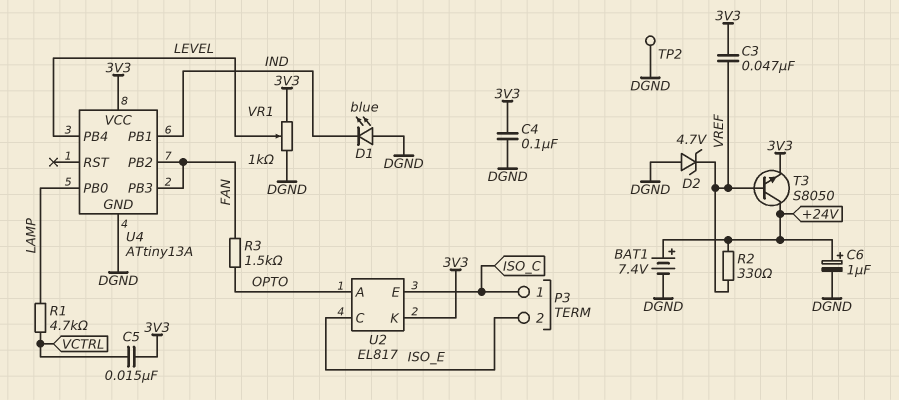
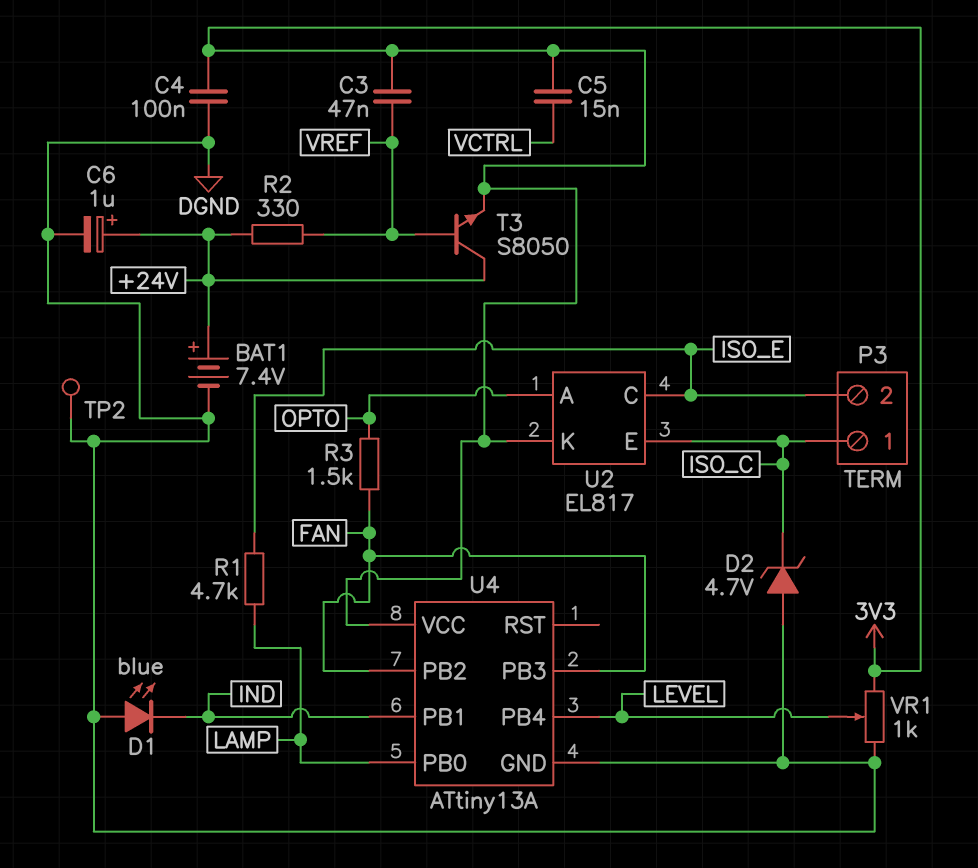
D2: zener 4.7V (A DGND, K VREF) -> zener 4.7V (A DGND, K ISO_C)
R1: 4.7k (LAMP, VCTRL) -> 4.7k (ISO_E, LAMP)

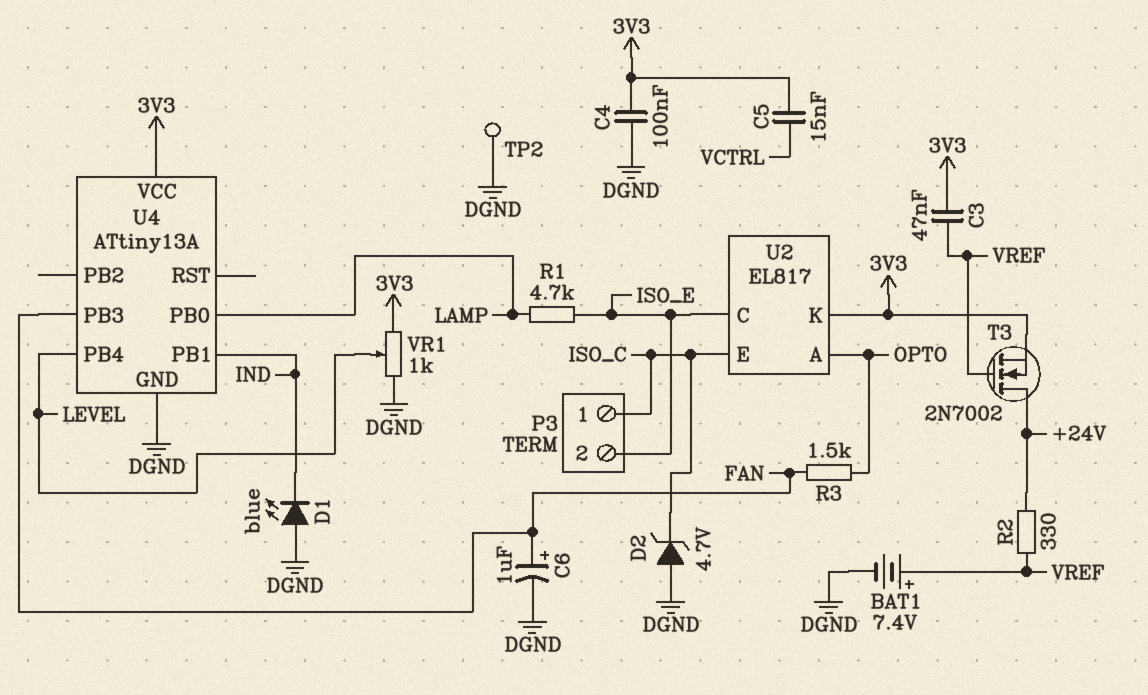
BAT1: 7.4V (plus +24V, minus DGND) -> 7.4V (plus VREF, minus DGND)
C6: 1uF (plus +24V, minus DGND) -> 1uF (plus FAN, minus DGND)
T3: NPN S8050 (B VREF, C +24V, E 3V3) -> NMOS 2N7002 (G VREF, D +24V, S 3V3)
U4 pin PB2: FAN -> none

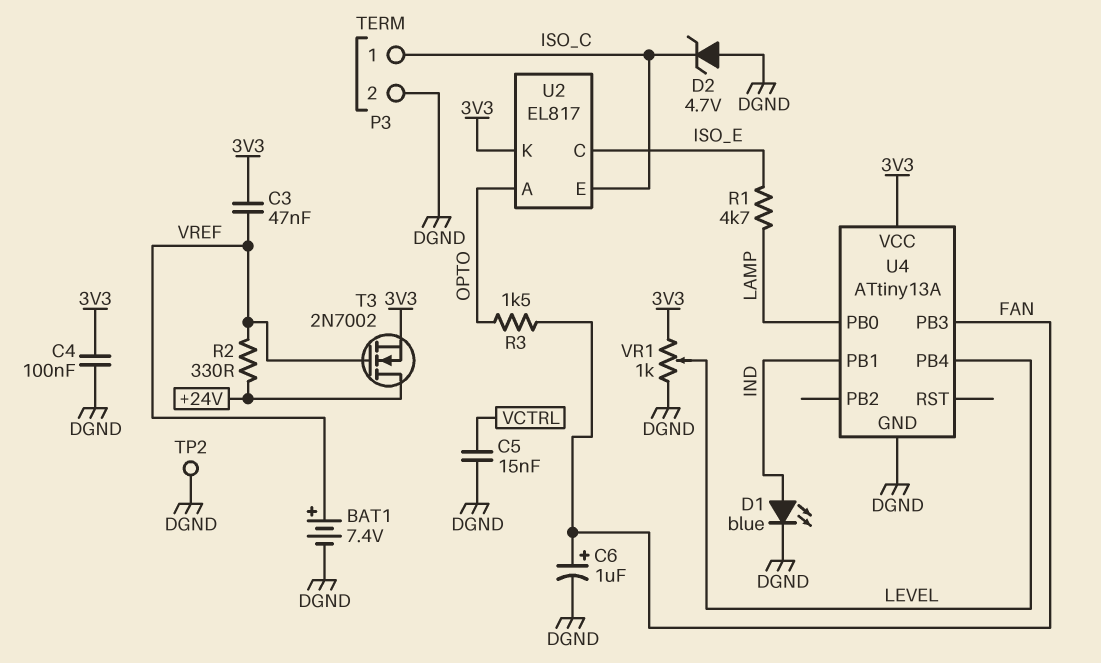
C5: 15nF (3V3, VCTRL) -> 15nF (DGND, VCTRL)
D1: LED blue (A DGND, K IND) -> LED blue (A IND, K DGND)
P3 pin 2: ISO_E -> DGND

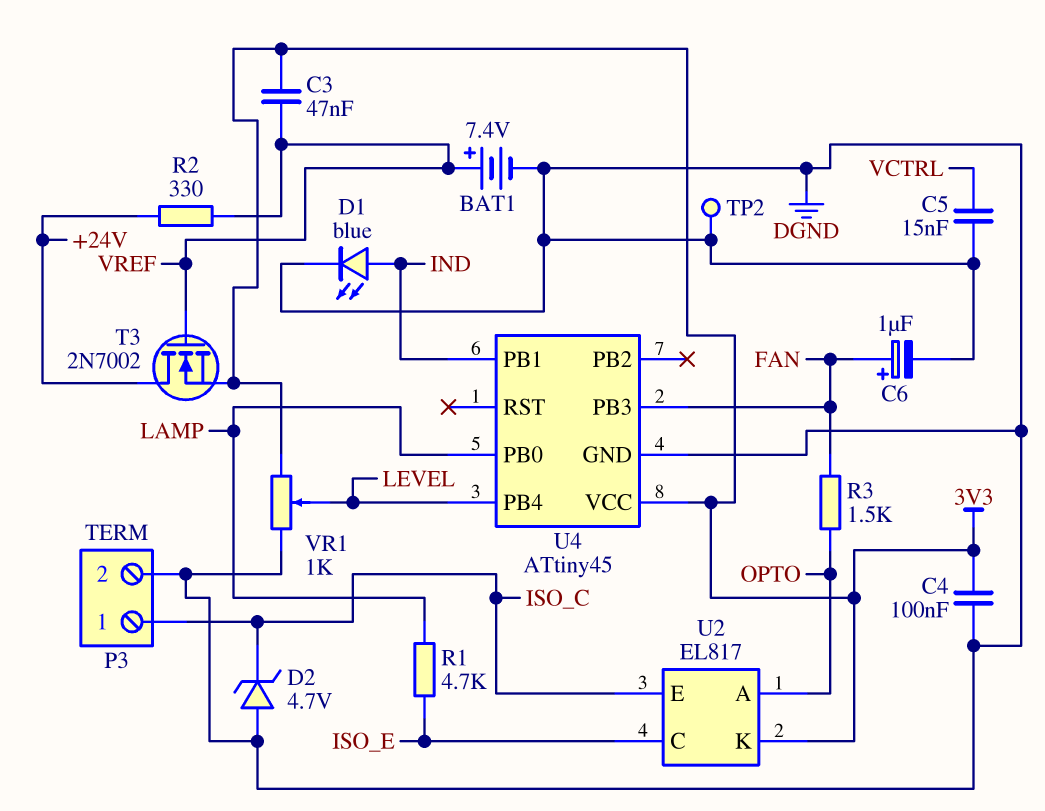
U4: ATtiny13A -> ATtiny45

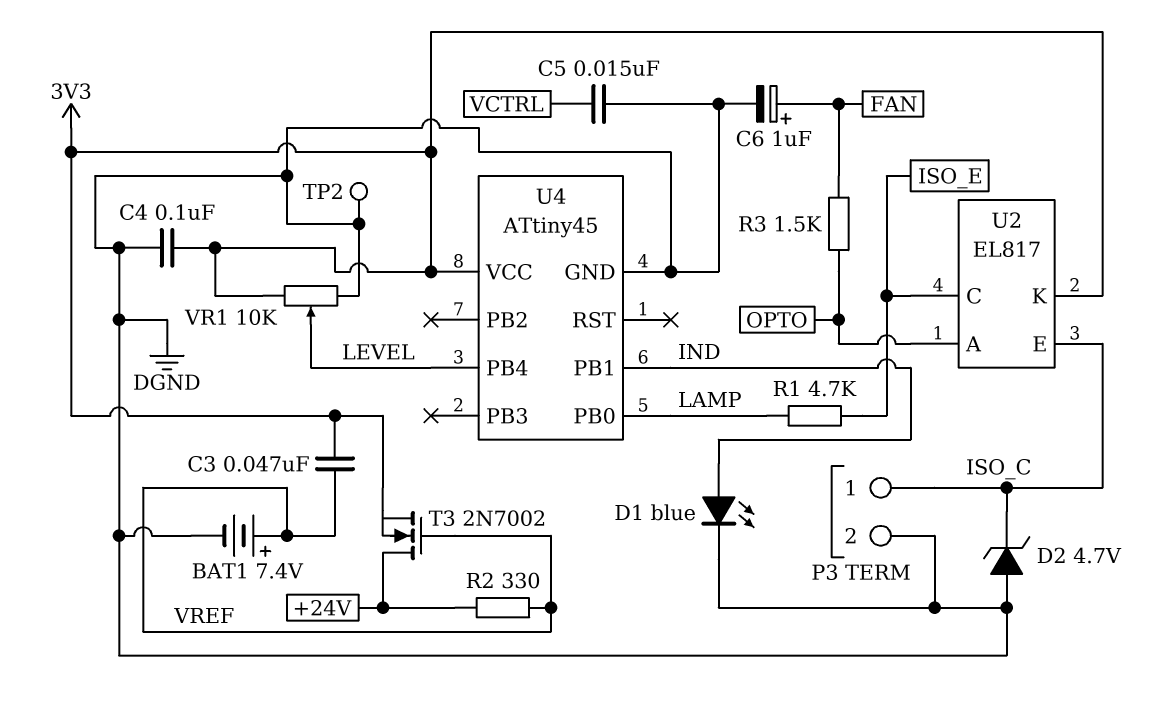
U4 pin PB3: FAN -> none
VR1: 1k (3V3, DGND, wiper LEVEL) -> 10k (3V3, DGND, wiper LEVEL)

